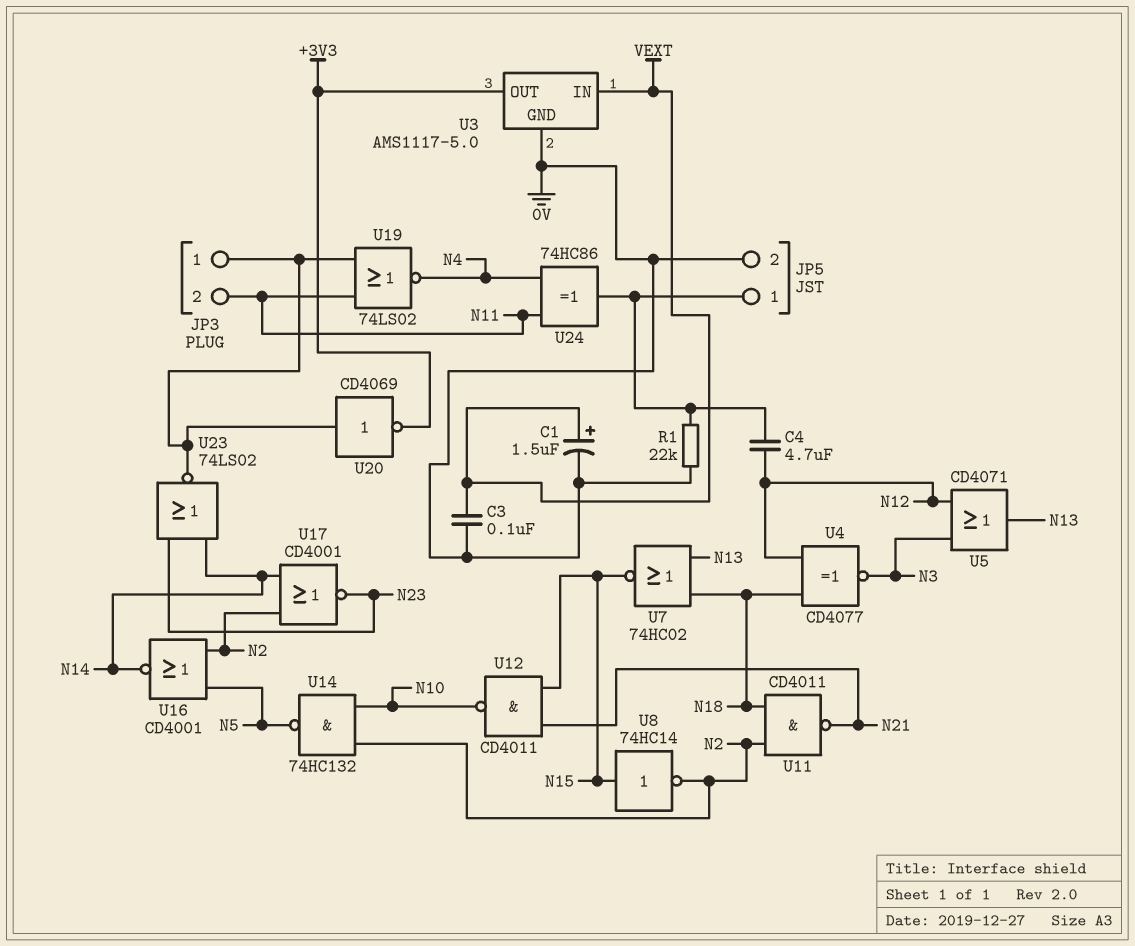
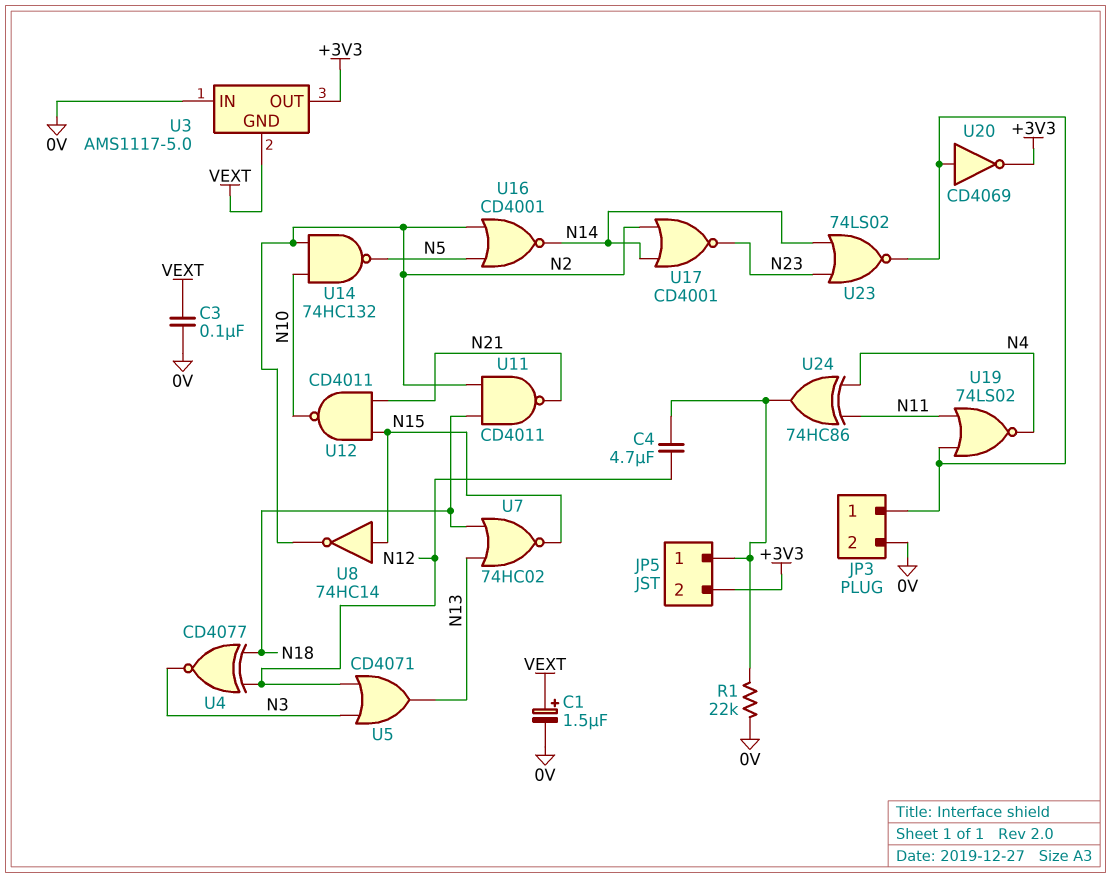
JP3 pin 2: N11 -> 0V
JP5 pin 2: 0V -> +3V3
U3 pin GND: 0V -> VEXT
U3 pin IN: VEXT -> 0V

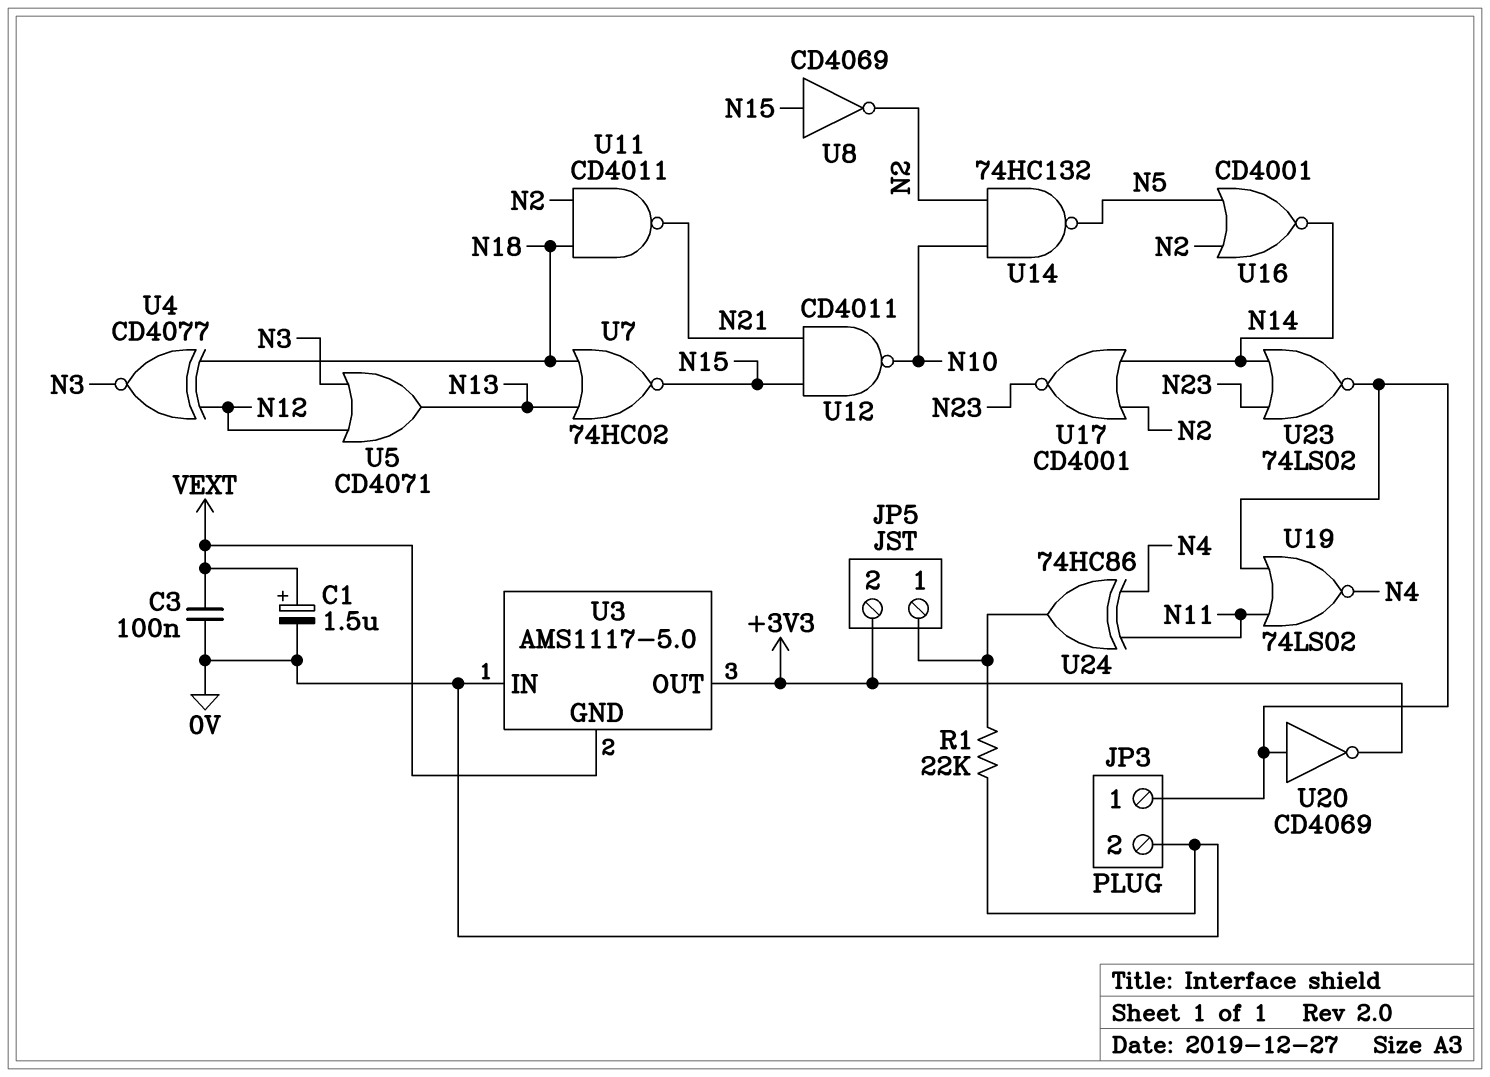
C4: 4.7uF (JP5/1, N12) -> none
U8: NOT 74HC14 (in N15, out N2) -> NOT CD4069 (in N15, out N2)

